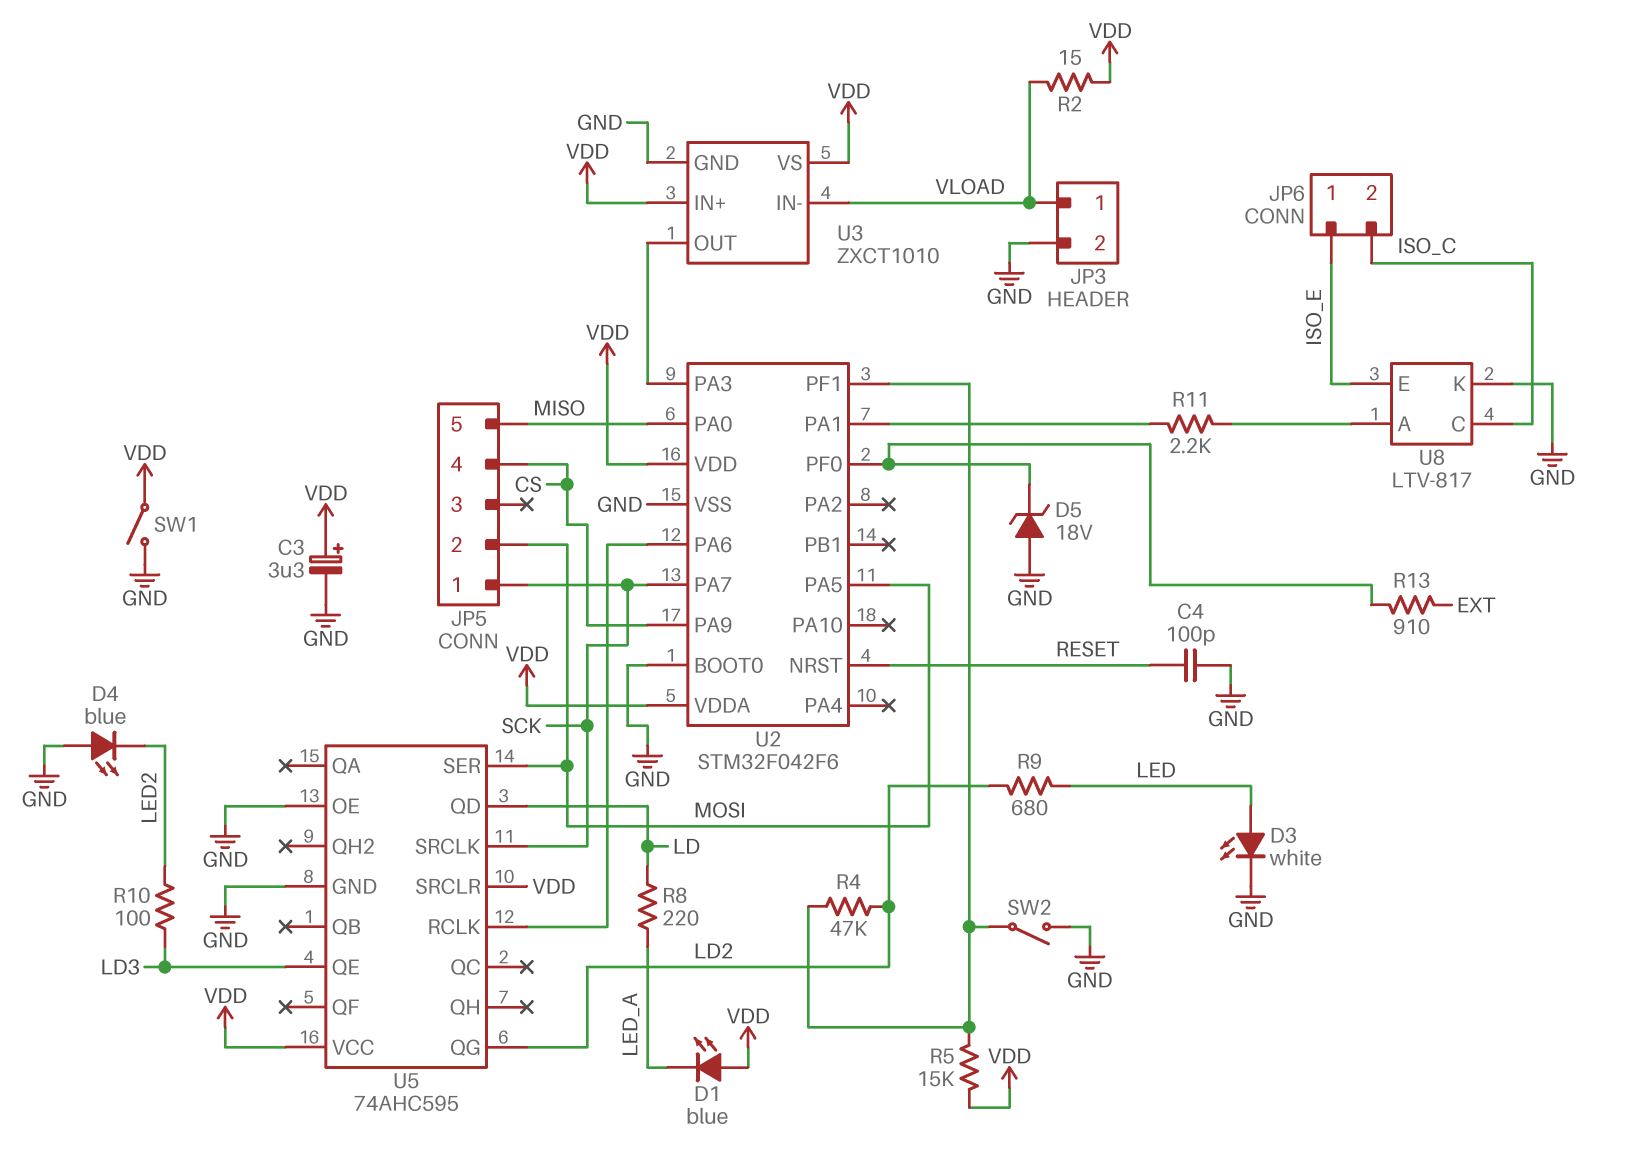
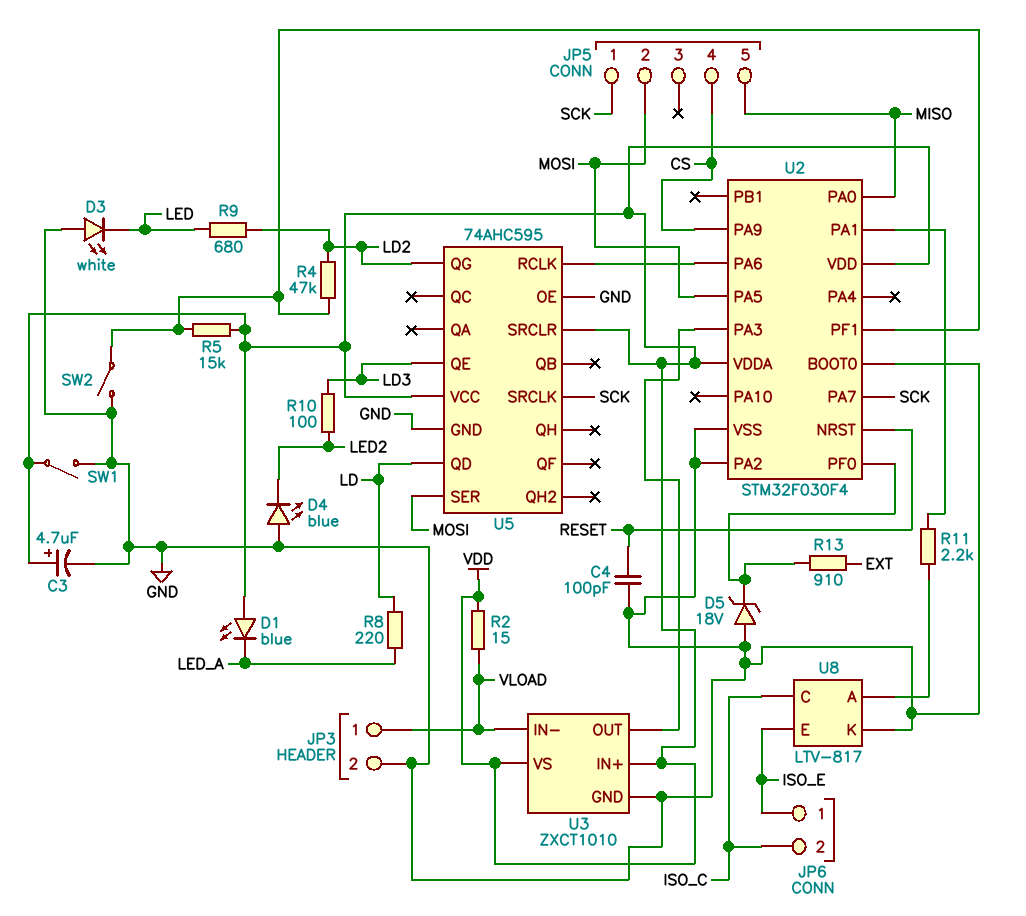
C3: 3.3uF (plus VDD, minus GND) -> 4.7uF (plus VDD, minus GND)
D3: LED white (A LED, K GND) -> LED white (A GND, K LED)
U2: STM32F042F6 -> STM32F030F4
U2 pin PA2: none -> GND

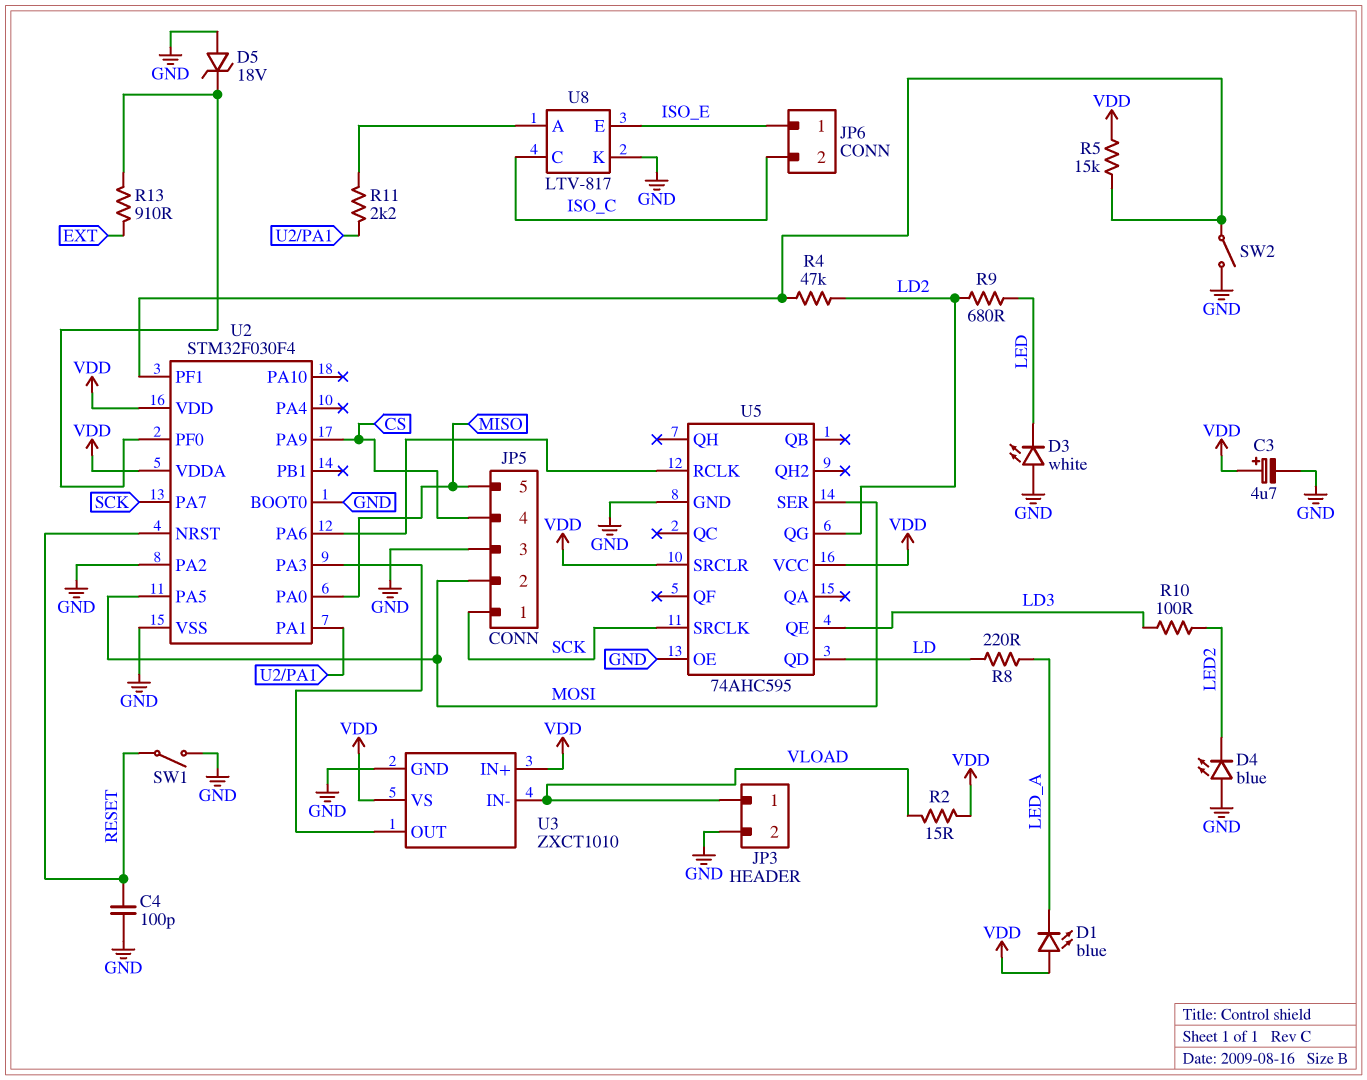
JP5 pin 3: none -> GND
SW1: switch (GND, VDD) -> switch (GND, RESET)

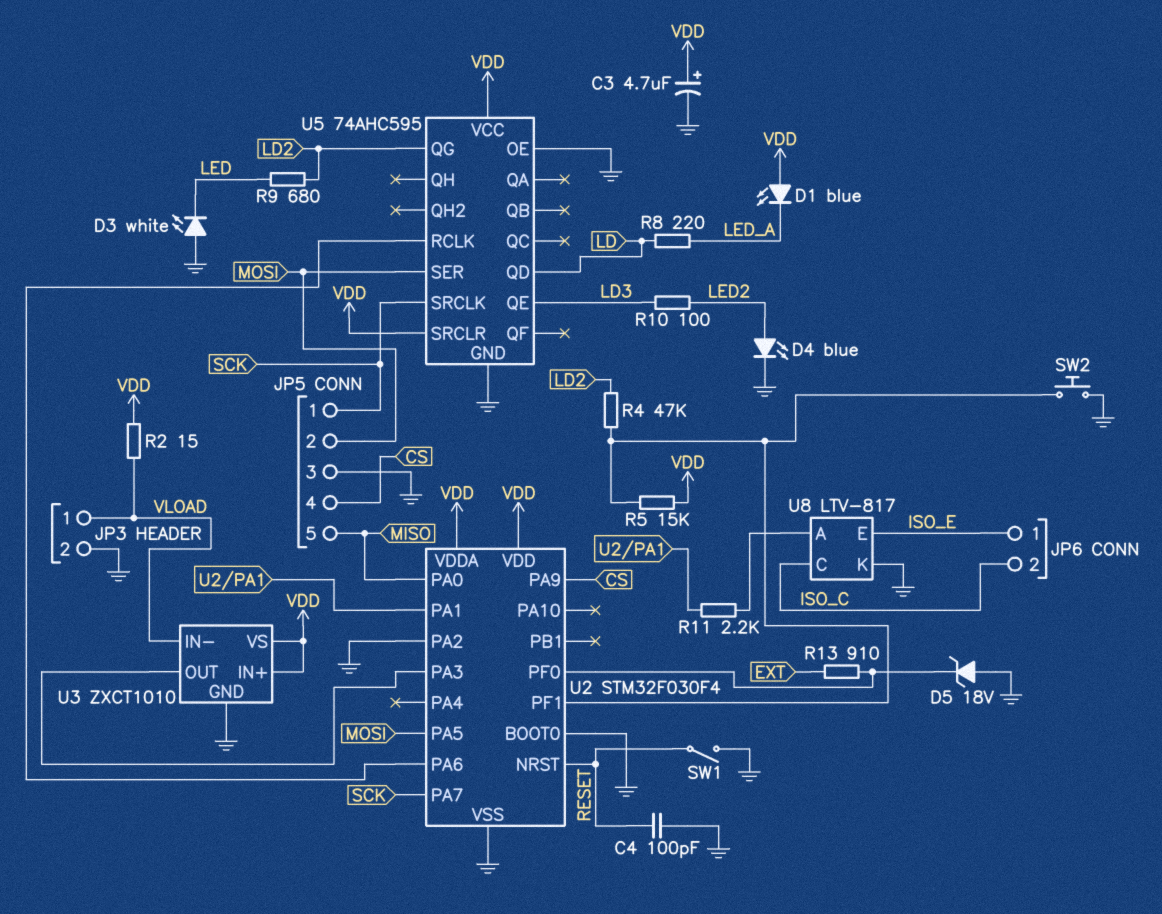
D4: LED blue (A GND, K LED2) -> LED blue (A LED2, K GND)
SW2: switch (GND, U2/PF1) -> button (GND, U2/PF1)

